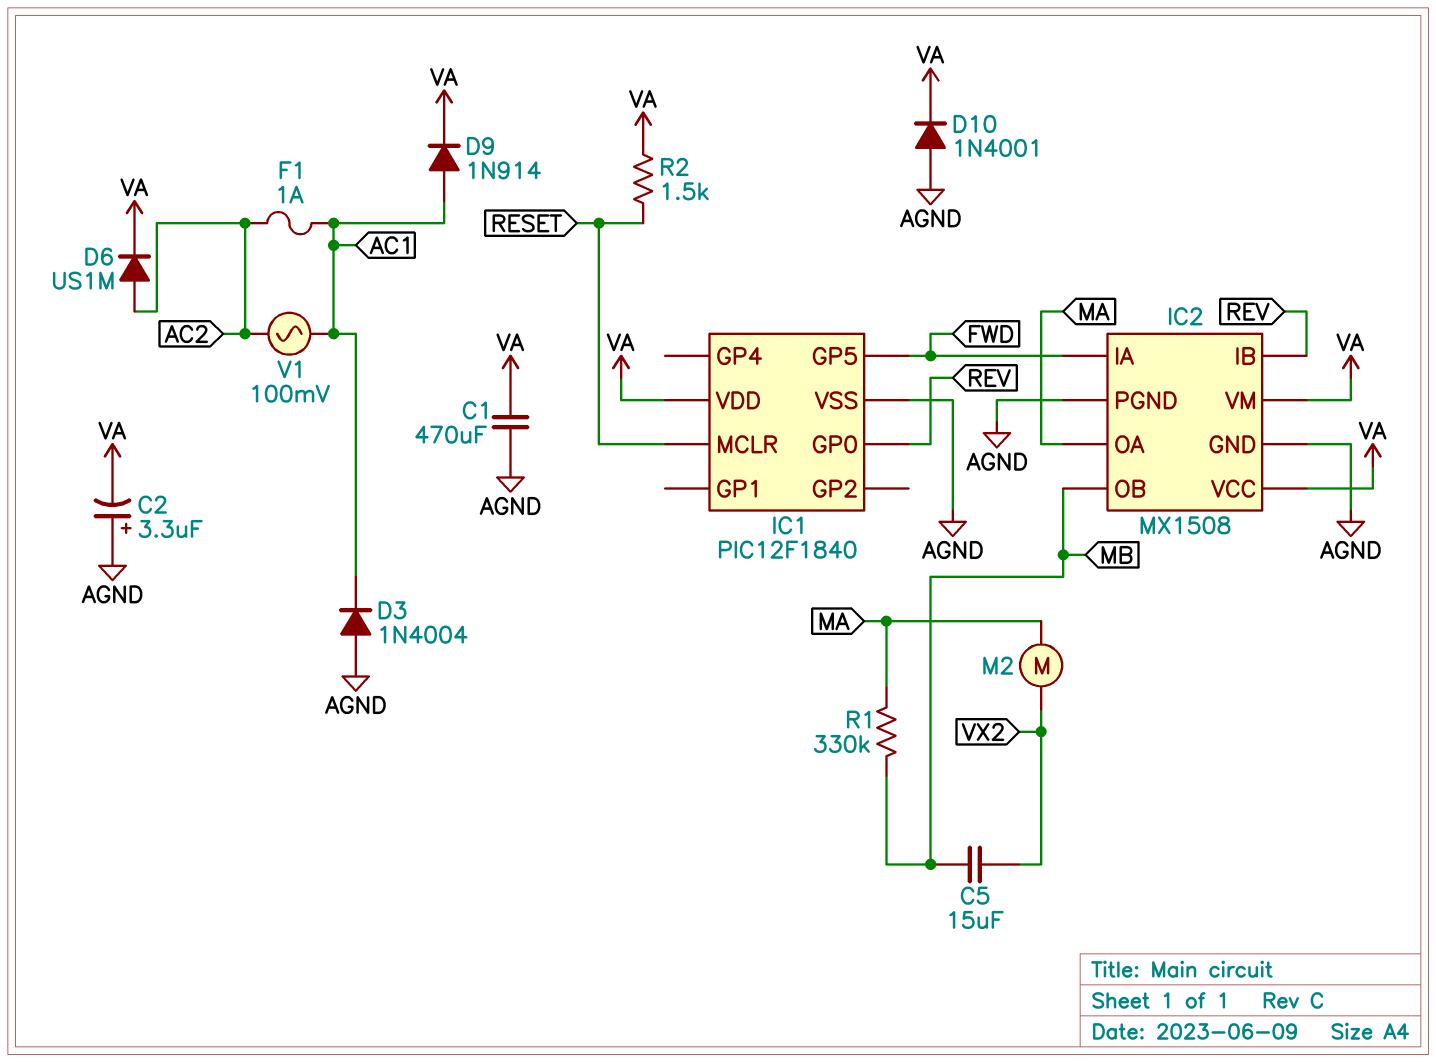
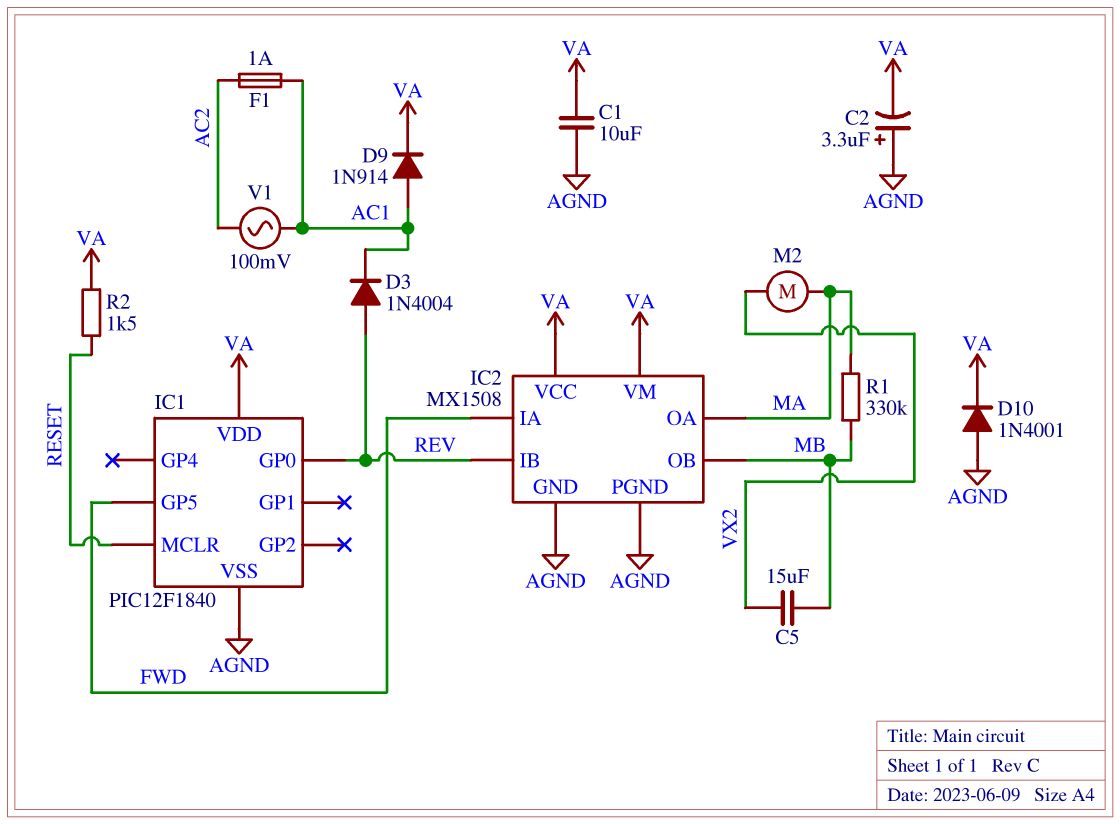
C1: 470uF (AGND, VA) -> 10uF (AGND, VA)
D3: diode 1N4004 (A AGND, K AC1) -> diode 1N4004 (A REV, K AC1)
D6: diode US1M (A AC2, K VA) -> none

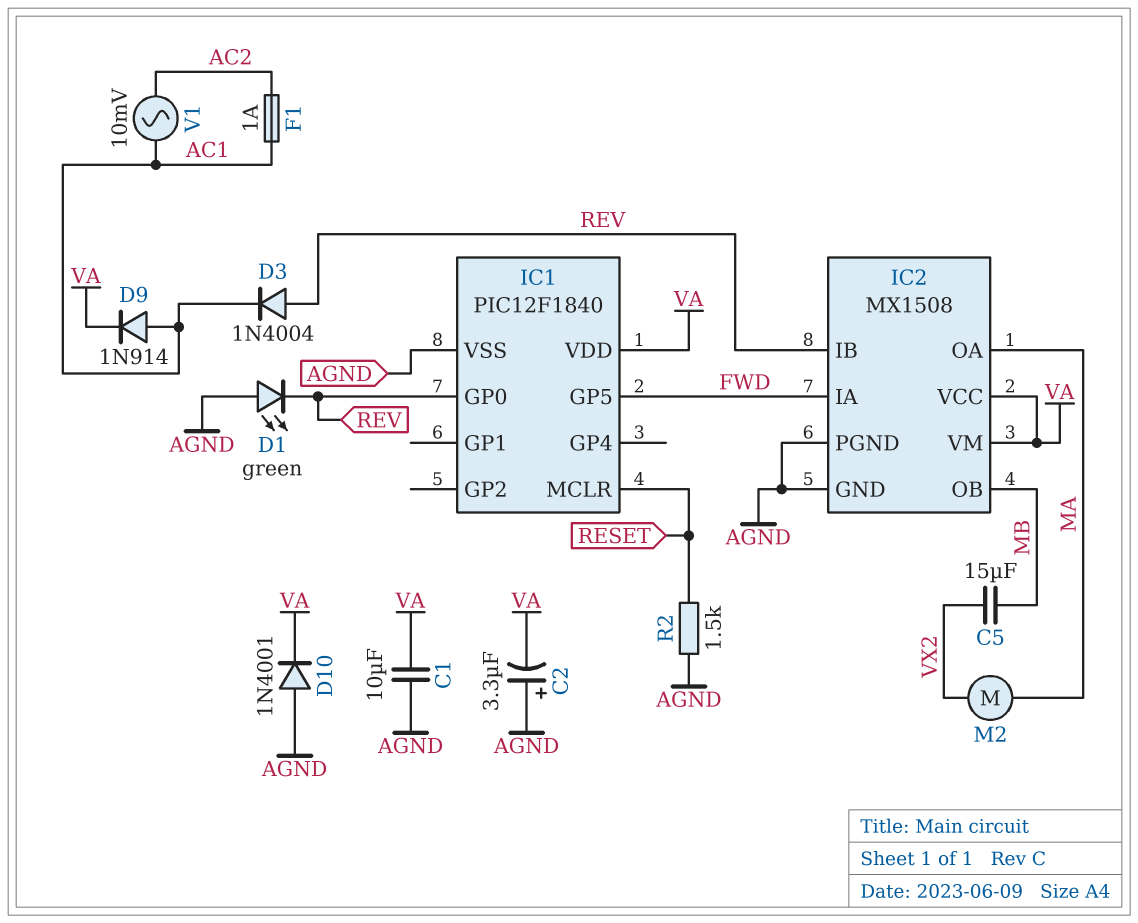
D1: none -> LED green (A AGND, K REV)
R1: 330k (MA, MB) -> none
R2: 1.5k (RESET, VA) -> 1.5k (AGND, RESET)
V1: AC 100mV (AC1, AC2) -> AC 10mV (AC1, AC2)

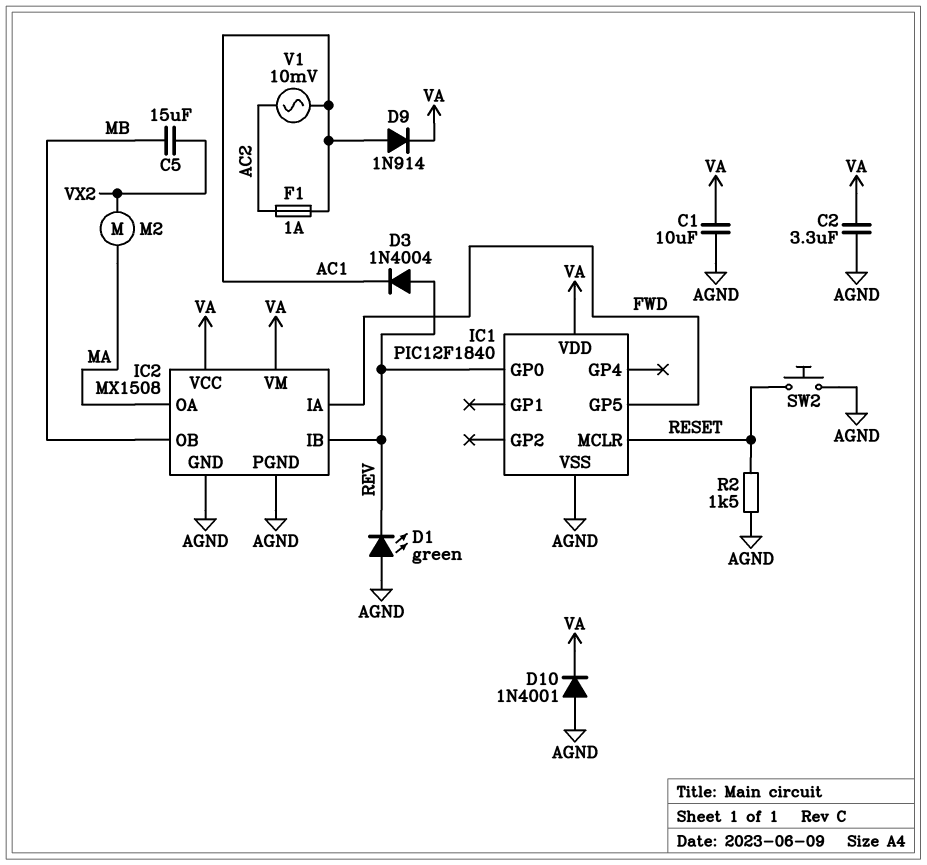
C2: 3.3uF (plus AGND, minus VA) -> 3.3uF (AGND, VA)
SW2: none -> button (AGND, RESET)

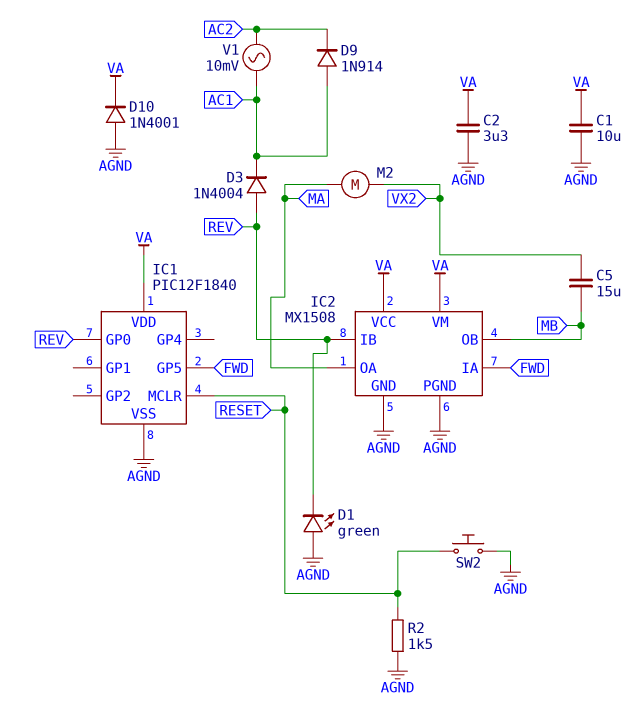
D9: diode 1N914 (A AC1, K VA) -> diode 1N914 (A AC1, K AC2)
F1: 1A (AC1, AC2) -> none

